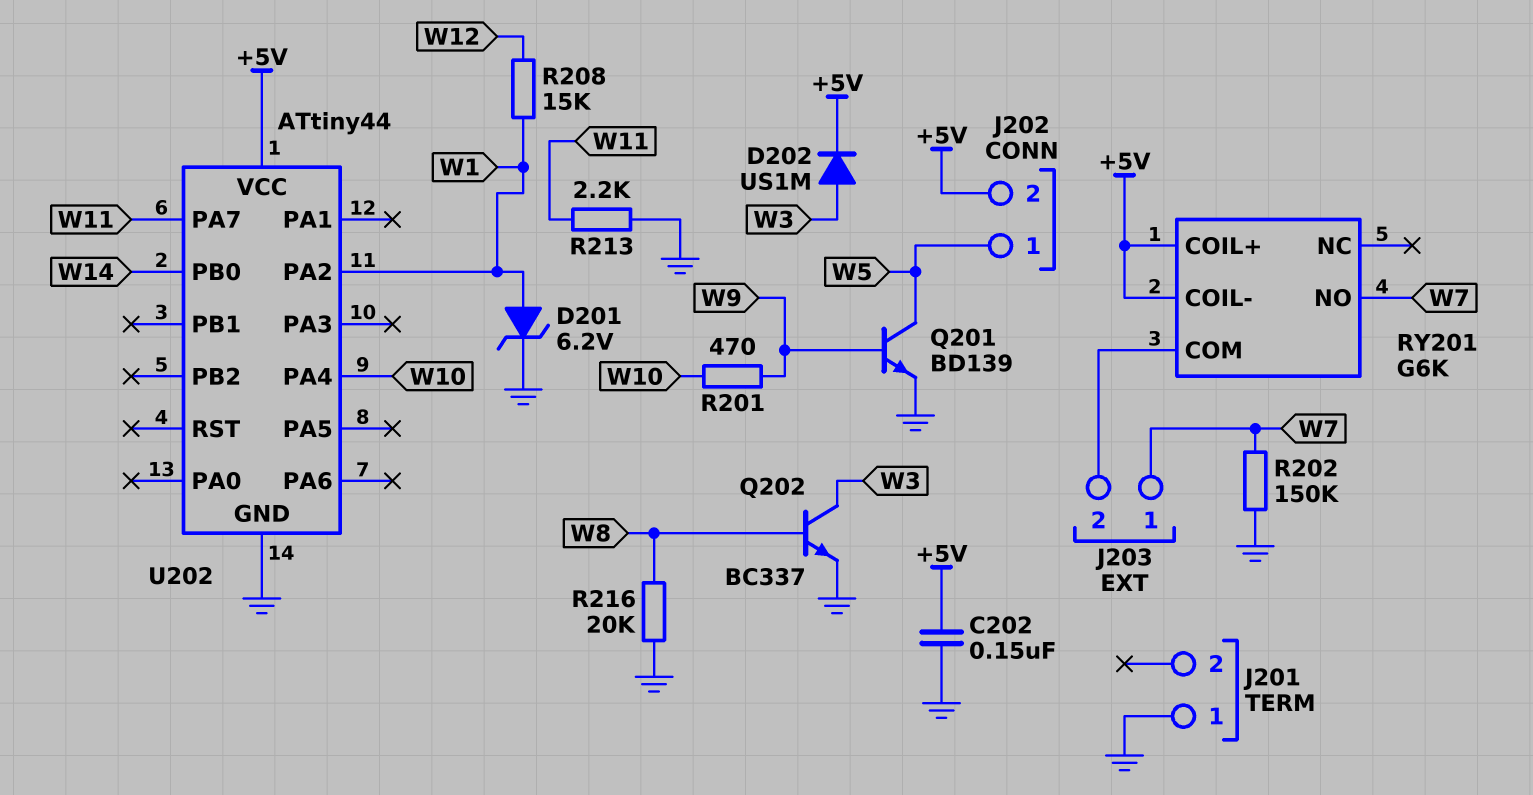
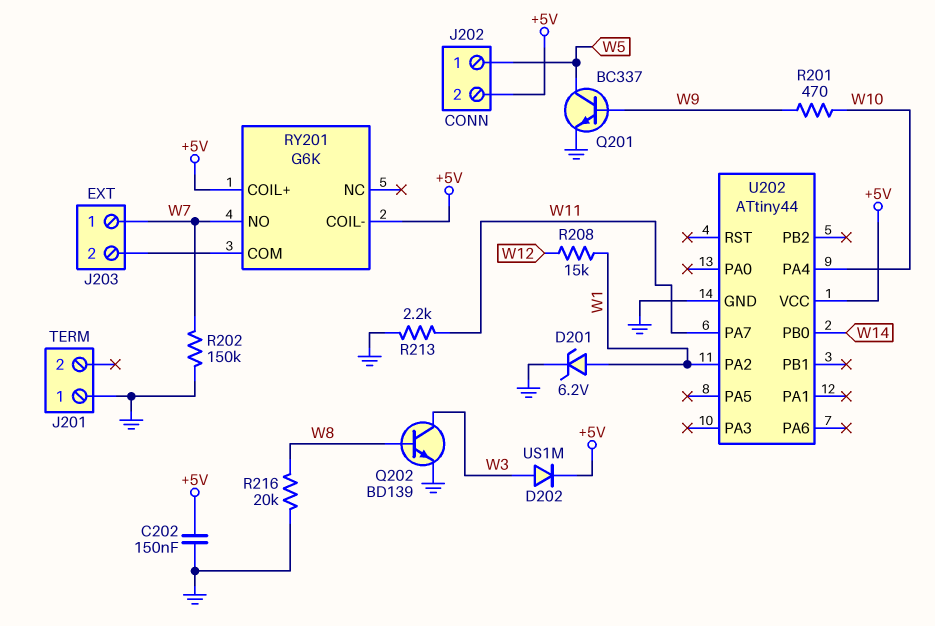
Q201: NPN BD139 (B W9, C W5, E GND) -> NPN BC337 (B W9, C W5, E GND)
Q202: NPN BC337 (B W8, C W3, E GND) -> NPN BD139 (B W8, C W3, E GND)

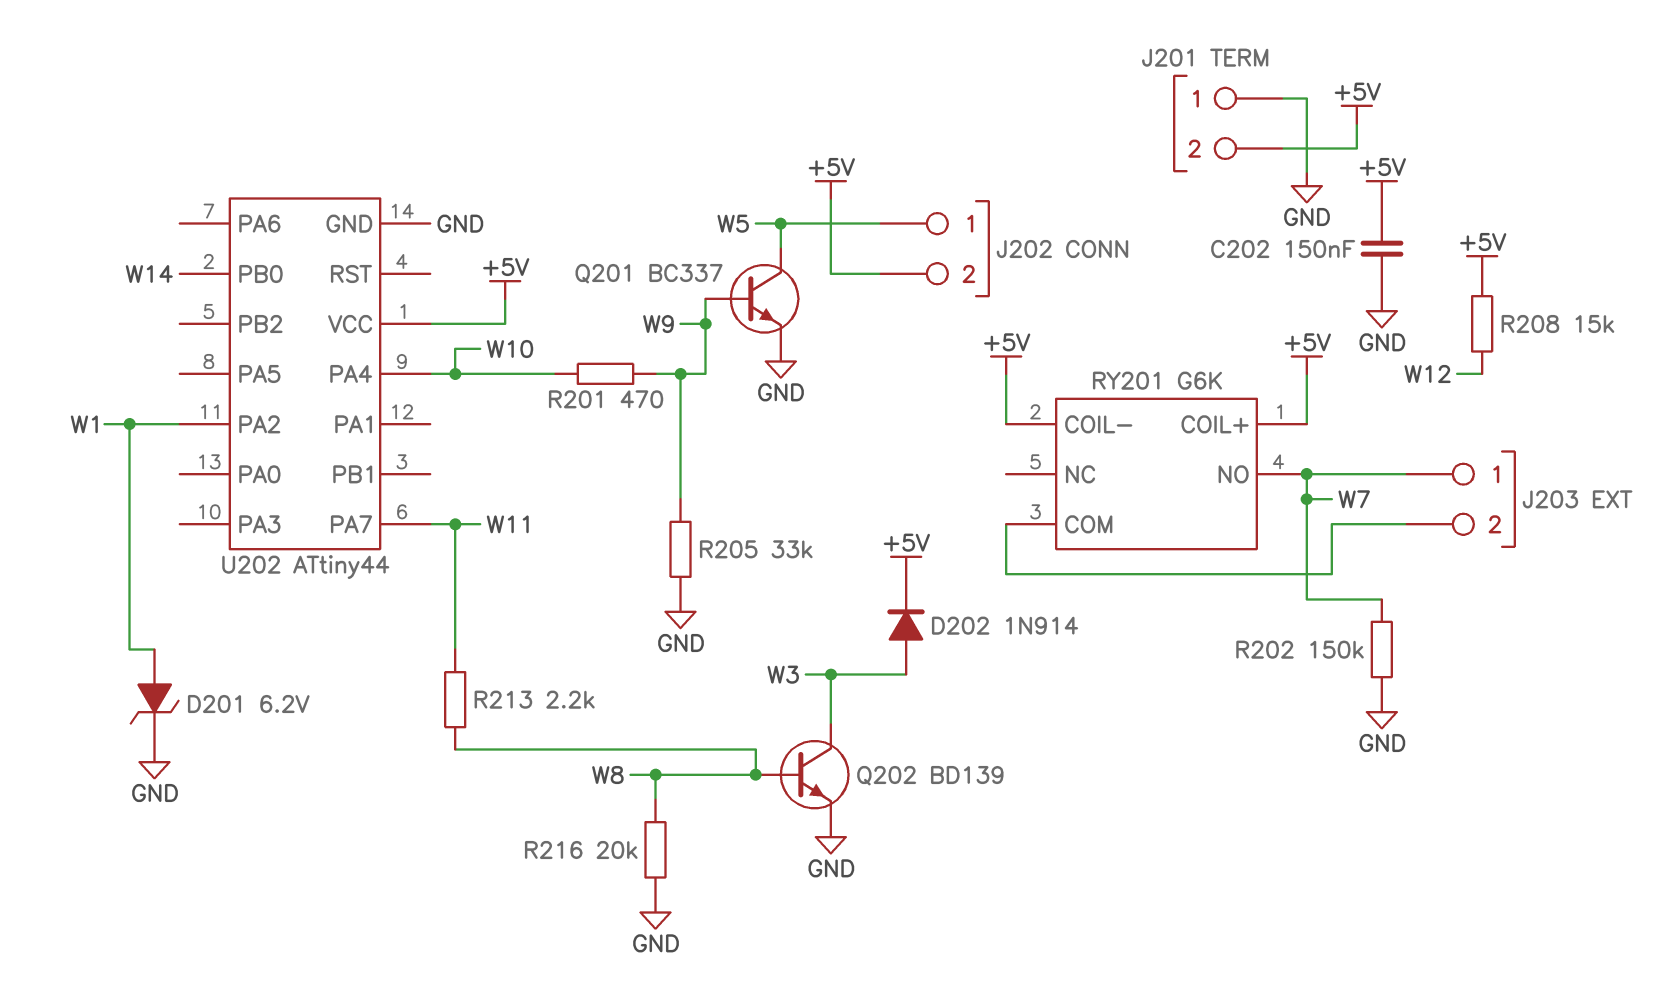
D202: diode US1M (A W3, K +5V) -> diode 1N914 (A W3, K +5V)
J201 pin 2: none -> +5V
R205: none -> 33k (GND, W9)
R208: 15k (W1, W12) -> 15k (+5V, W12)
R213: 2.2k (GND, W11) -> 2.2k (W8, W11)

